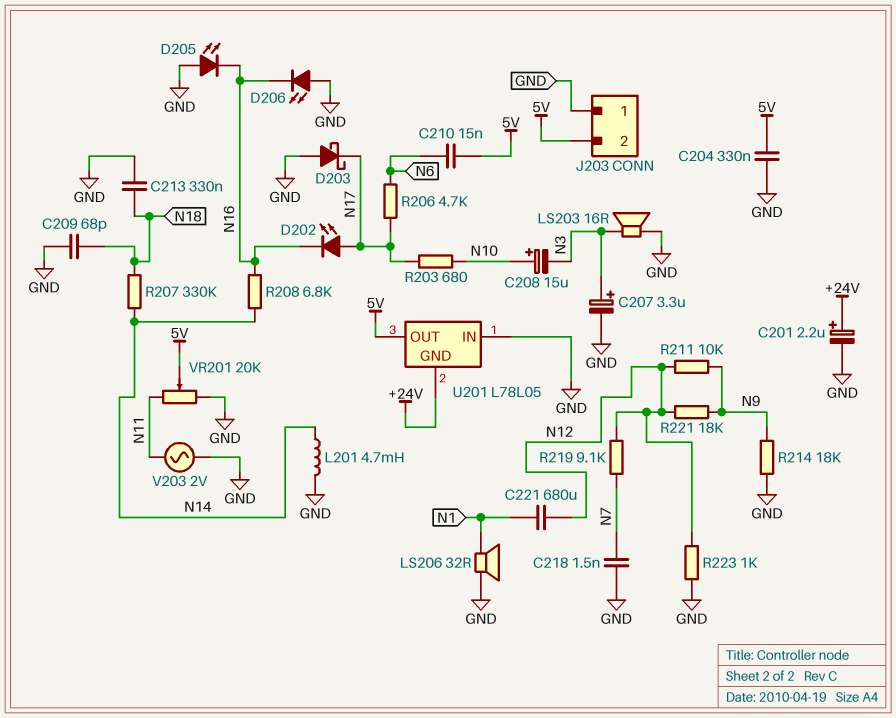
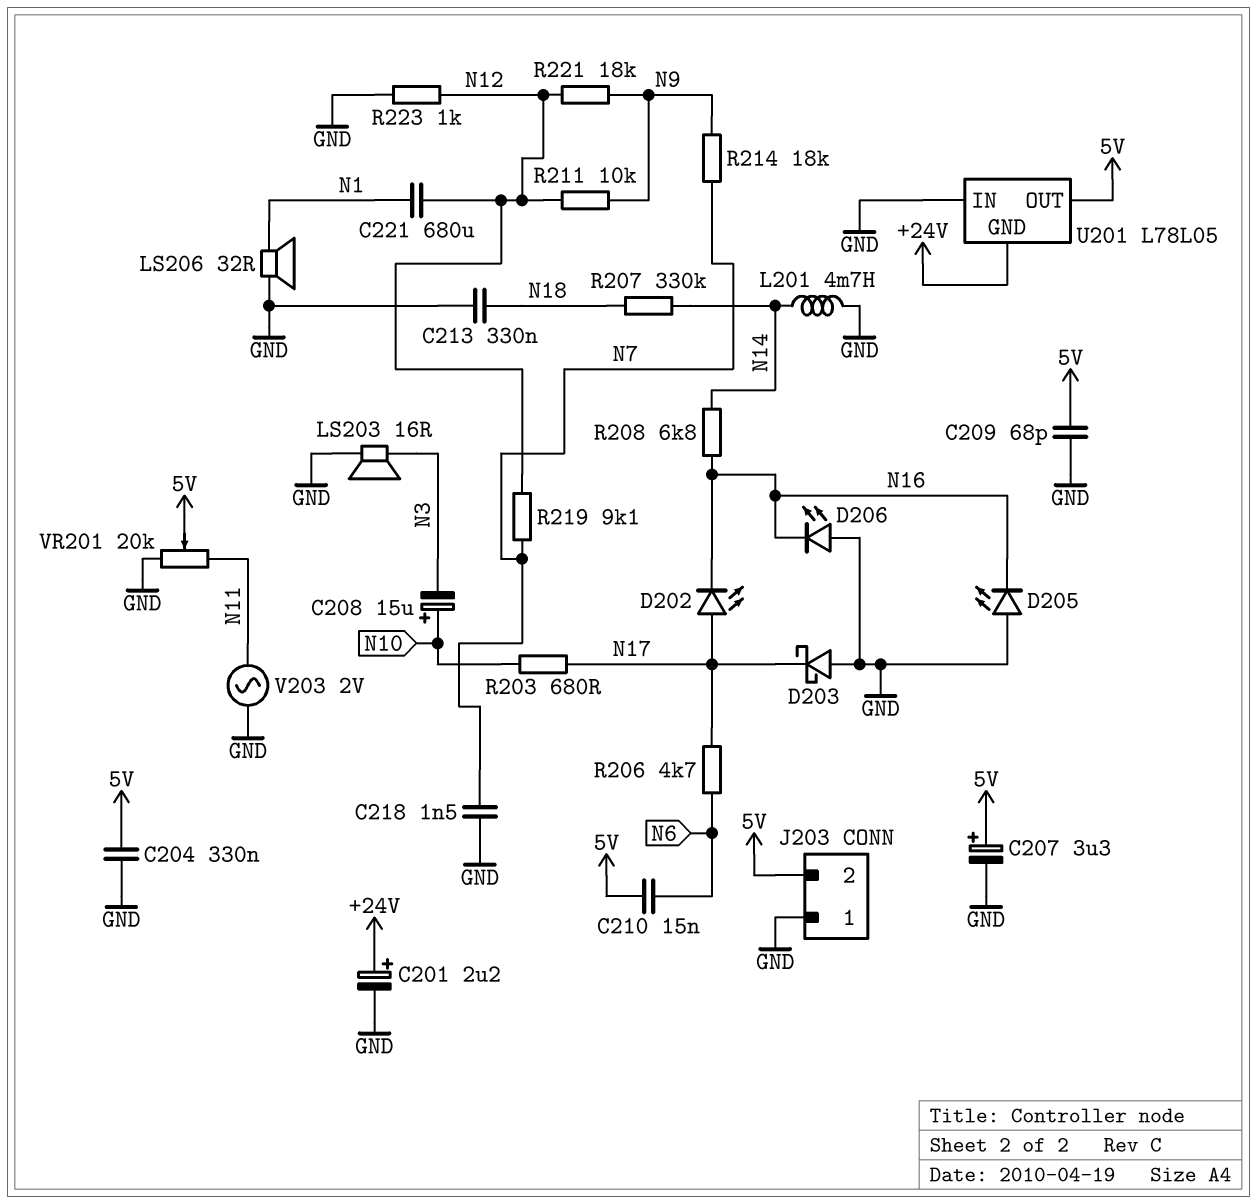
C207: 3.3uF (plus N3, minus GND) -> 3.3uF (plus 5V, minus GND)
C209: 68pF (GND, N18) -> 68pF (5V, GND)
R214: 18k (GND, N9) -> 18k (N7, N9)

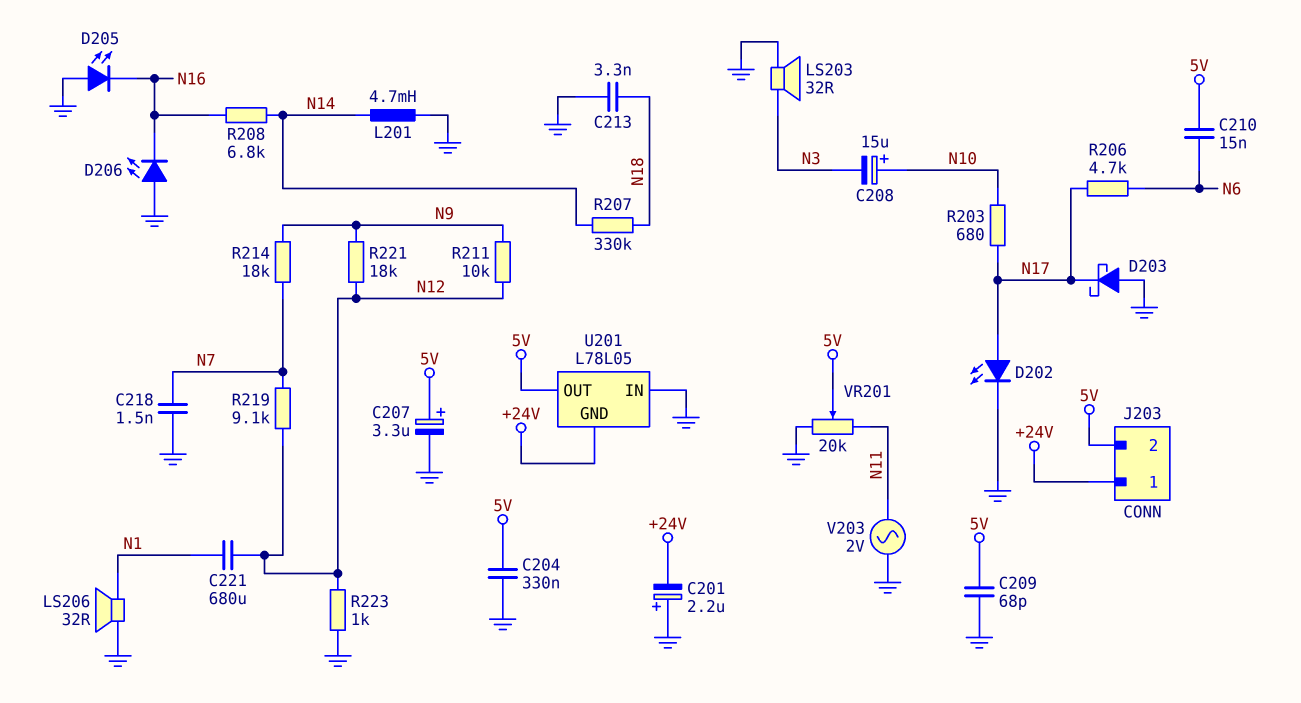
C201: 2.2uF (plus +24V, minus GND) -> 2.2uF (plus GND, minus +24V)
C213: 330nF (GND, N18) -> 3.3nF (GND, N18)
D202: LED (A N17, K N16) -> LED (A N17, K GND)
J203 pin 1: GND -> +24V
LS203: speaker 16R (GND, N3) -> speaker 32R (GND, N3)

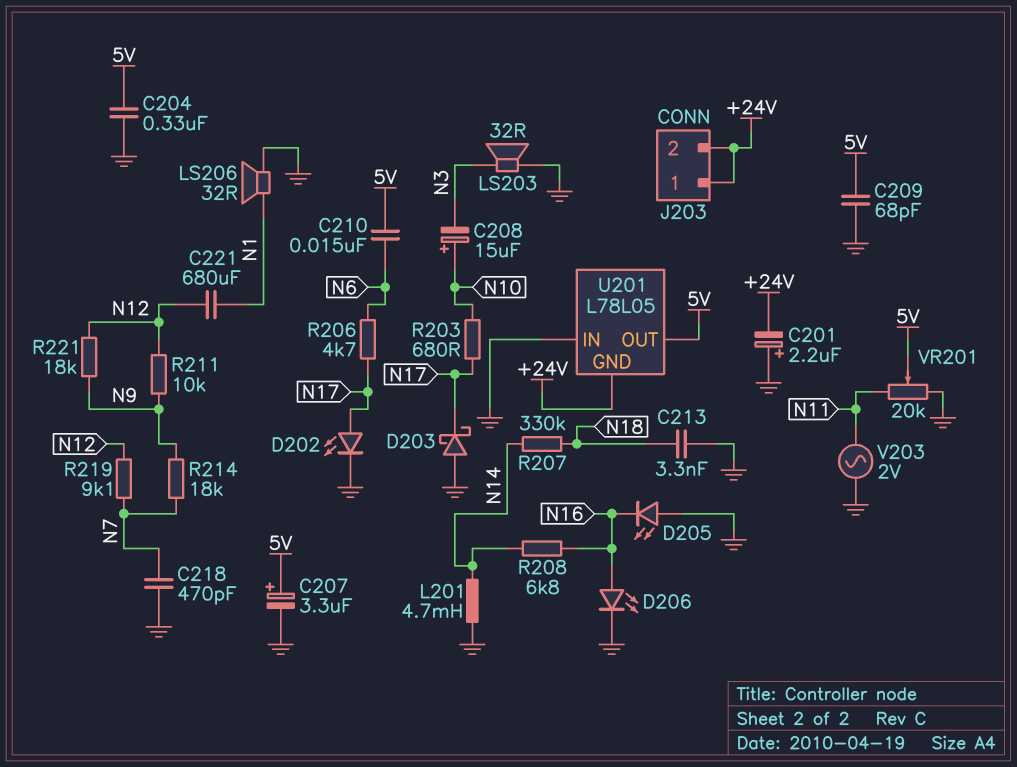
C218: 1.5nF (GND, N7) -> 470pF (GND, N7)
D206: LED (A GND, K N16) -> LED (A N16, K GND)
J203 pin 2: 5V -> +24V
R223: 1k (GND, N12) -> none

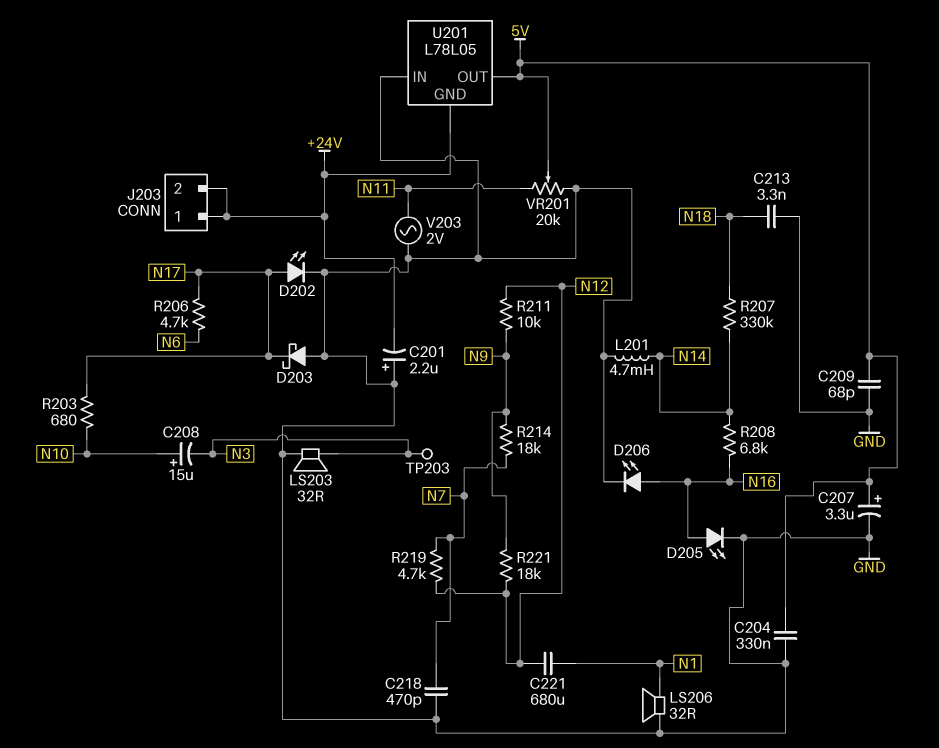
C210: 15nF (5V, N6) -> none
D205: LED (A GND, K N16) -> LED (A N16, K GND)
R219: 9.1k (N7, N12) -> 4.7k (N7, N12)
TP203: none -> test point (N3)

